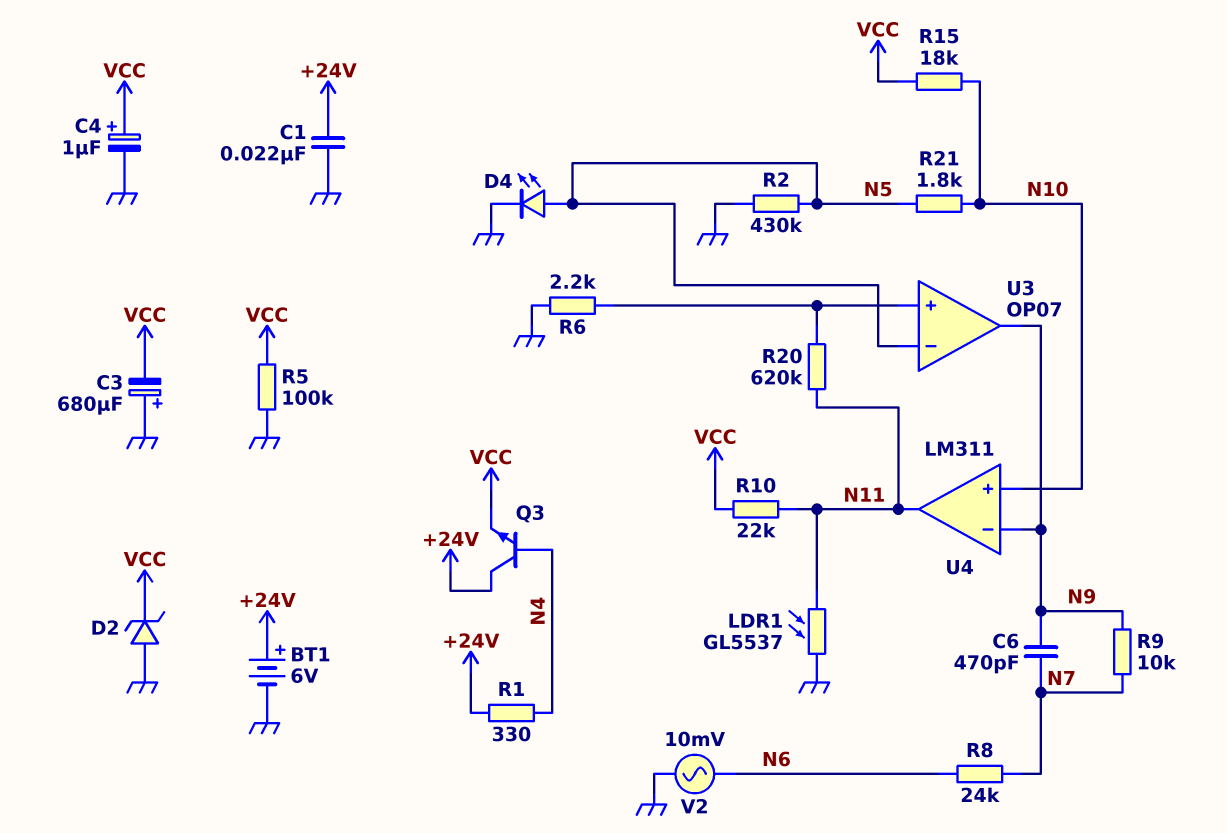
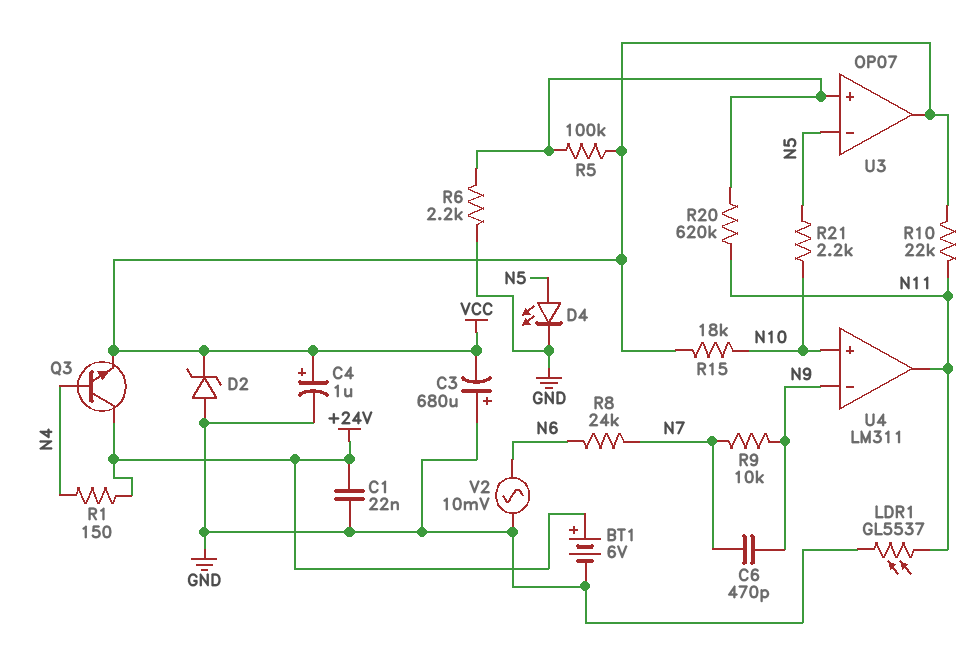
R1: 330 (+24V, N4) -> 150 (+24V, N4)
R2: 430k (GND, N5) -> none
R5: 100k (GND, VCC) -> 100k (U3/in+, VCC)
R21: 1.8k (N5, N10) -> 2.2k (N5, N10)
U3 pin out: N9 -> VCC

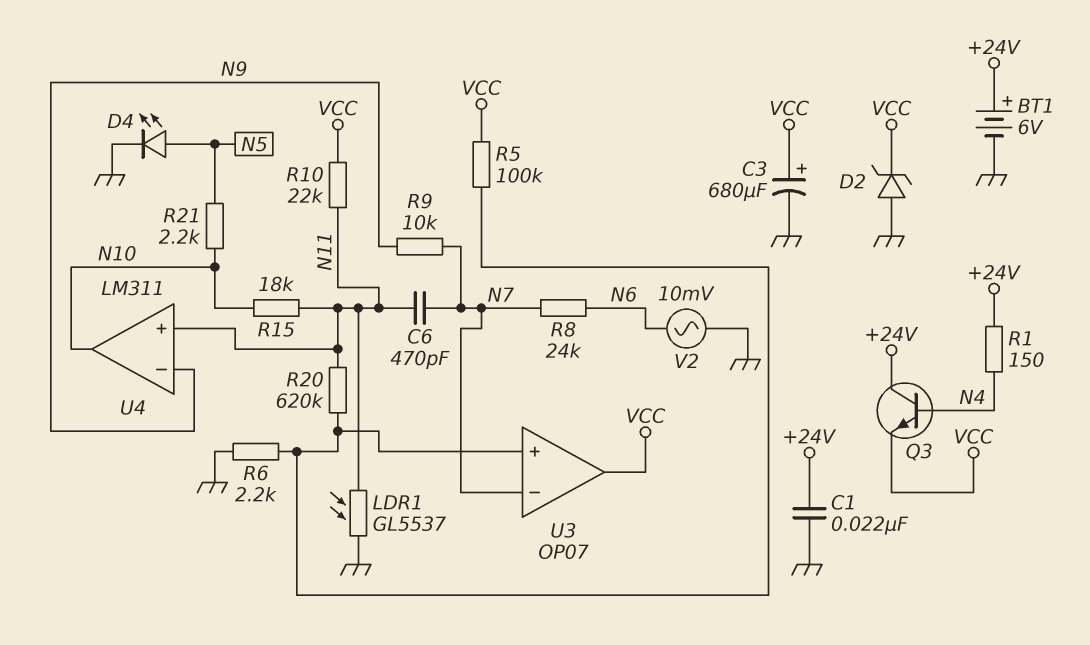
C3: 680uF (plus GND, minus VCC) -> 680uF (plus VCC, minus GND)
C4: 1uF (plus VCC, minus GND) -> none
C6: 470pF (N7, N9) -> 470pF (N7, N11)
R15: 18k (N10, VCC) -> 18k (N10, N11)
U3 pin in-: N5 -> N7
U4 pin in+: N10 -> N11
U4 pin out: N11 -> N10

